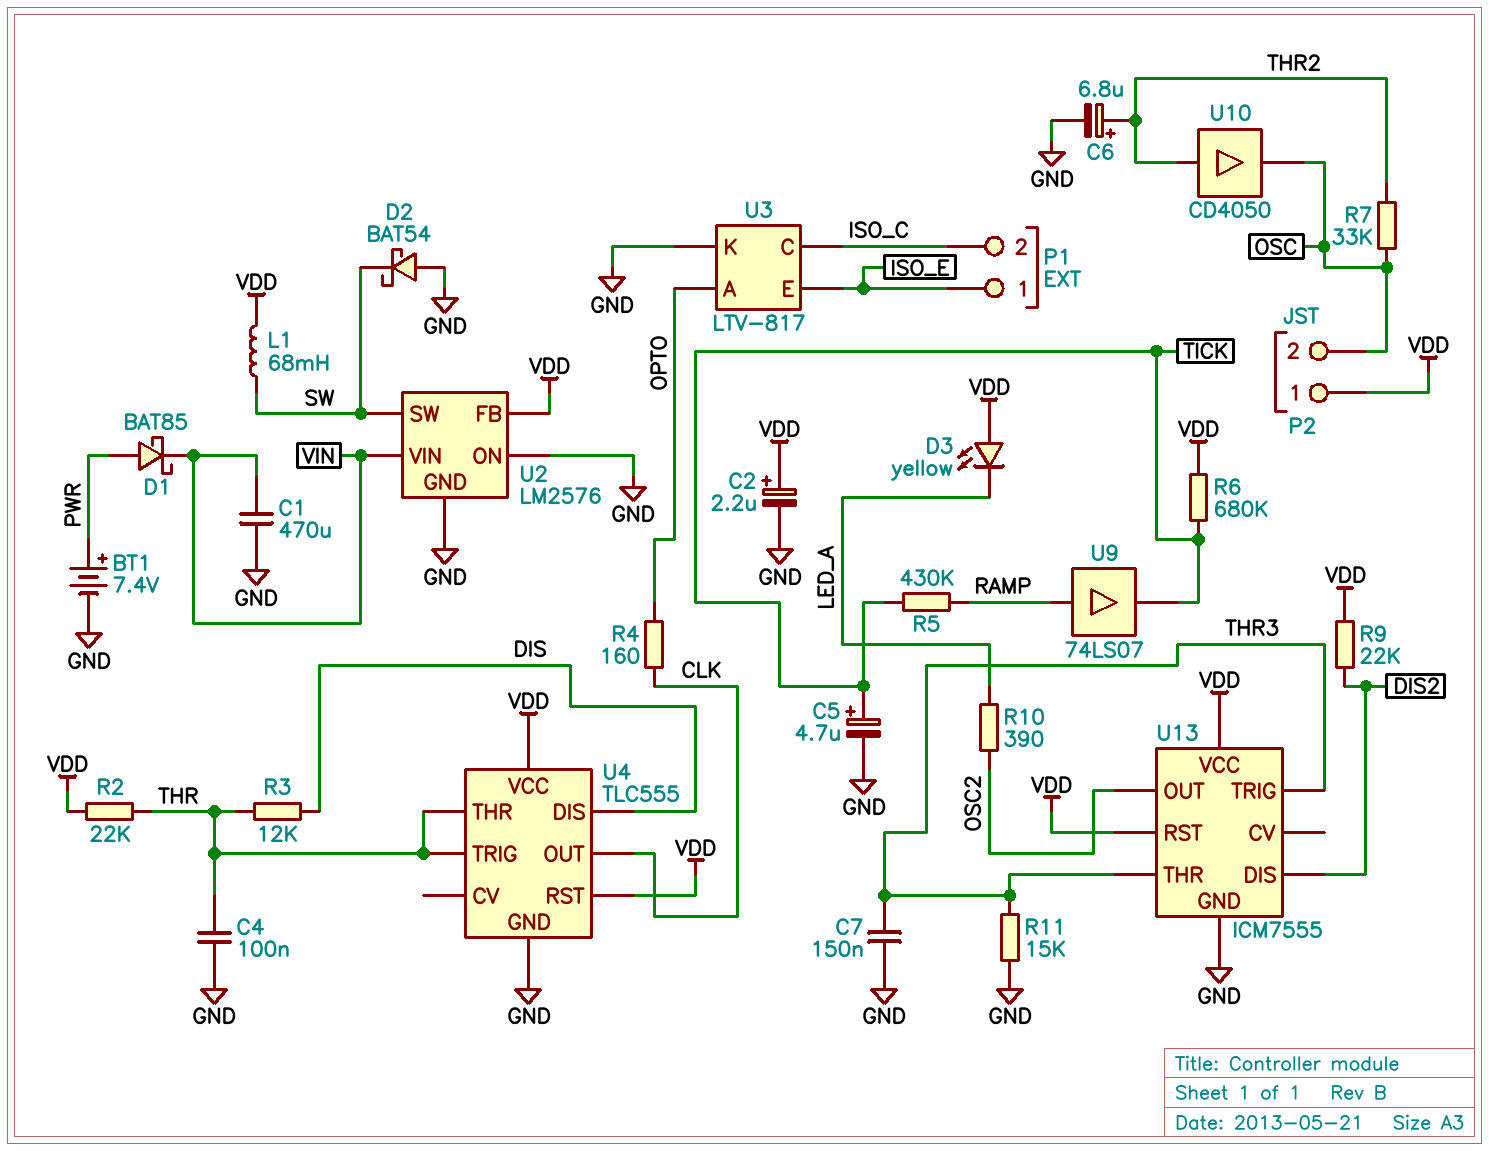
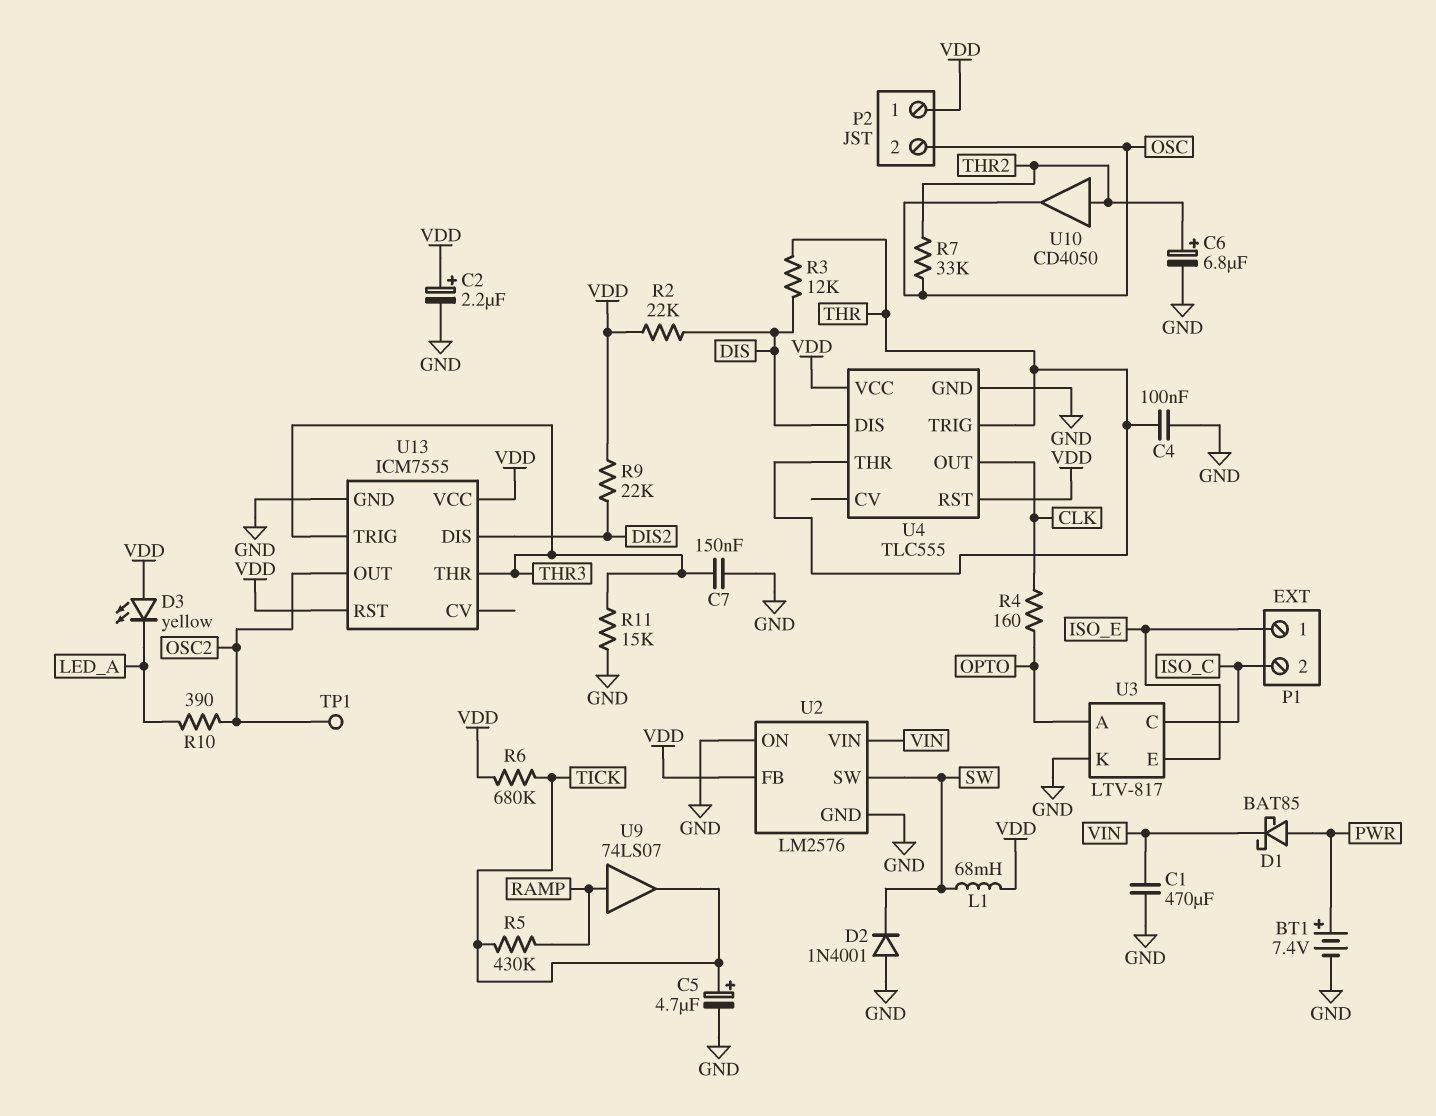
D2: schottky BAT54 (A GND, K SW) -> diode 1N4001 (A GND, K SW)
R2: 22k (THR, VDD) -> 22k (DIS, VDD)
TP1: none -> test point (OSC2)

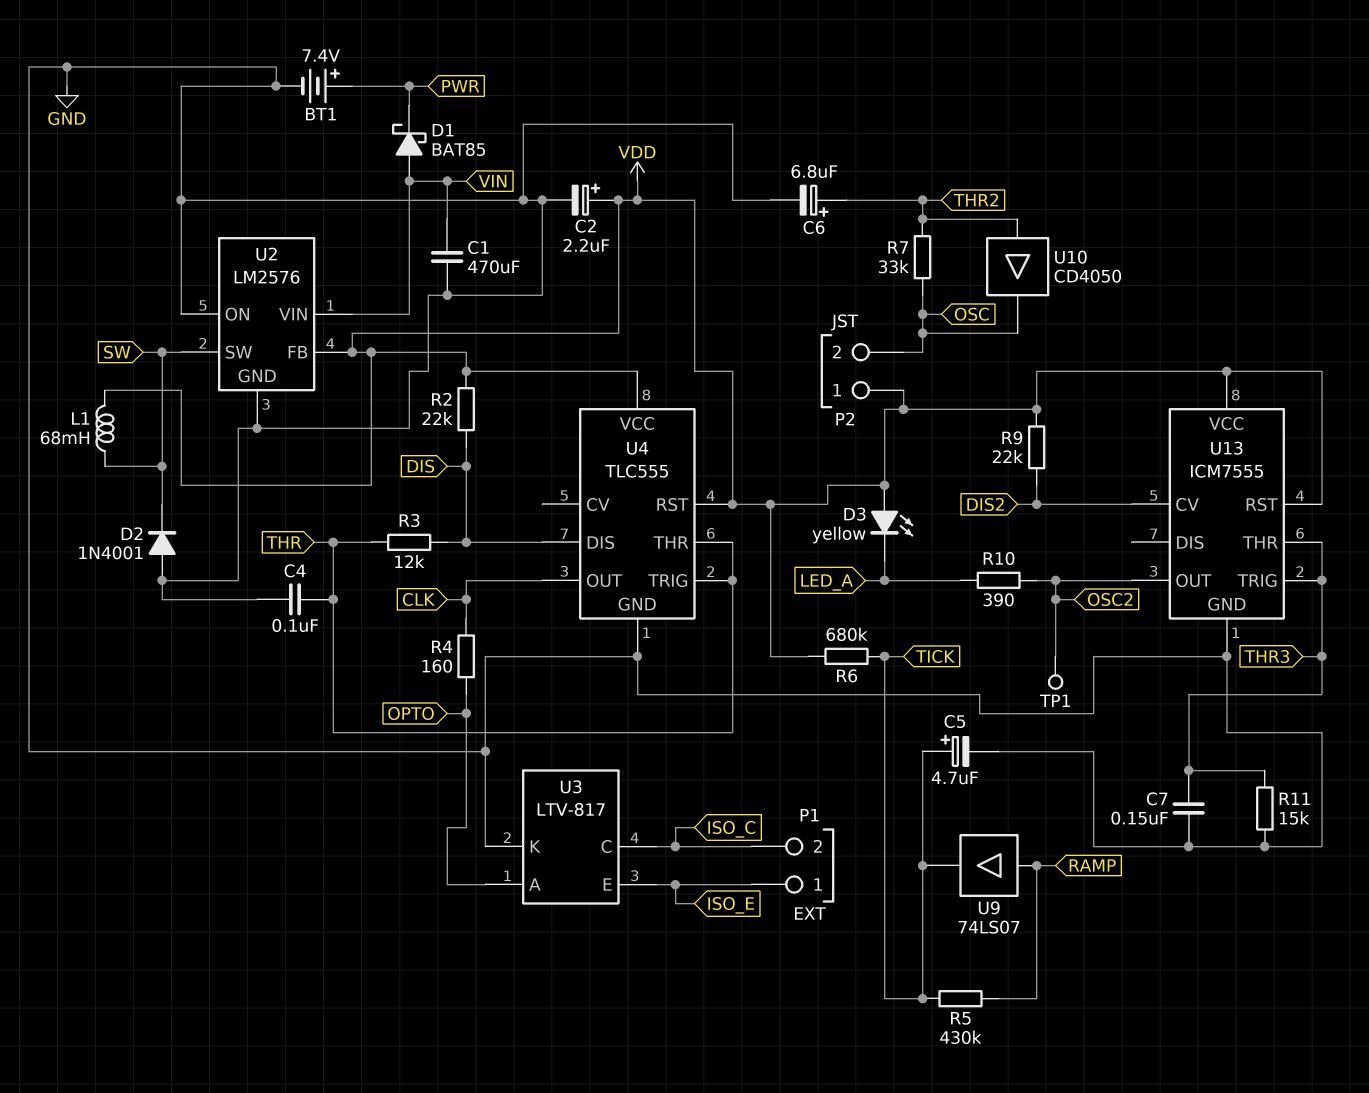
D1: schottky BAT85 (A PWR, K VIN) -> schottky BAT85 (A VIN, K PWR)
U13 pin CV: none -> DIS2
U13 pin DIS: DIS2 -> none

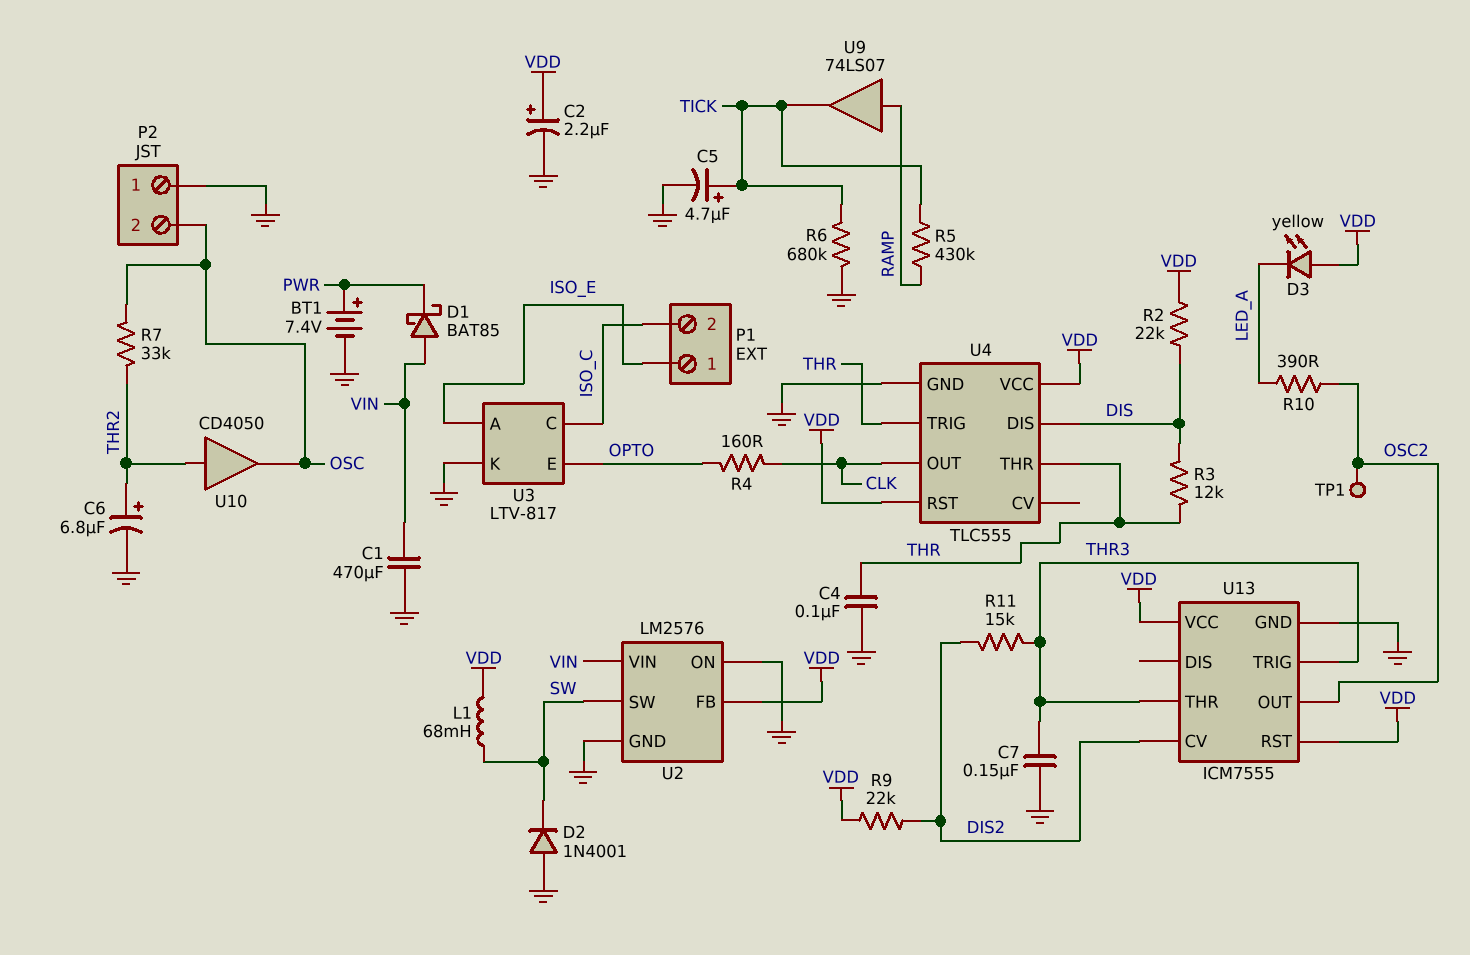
P2 pin 1: VDD -> GND
R6: 680k (TICK, VDD) -> 680k (GND, TICK)
R11: 15k (GND, THR3) -> 15k (DIS2, THR3)
U3 pin A: OPTO -> ISO_E
U3 pin E: ISO_E -> OPTO

